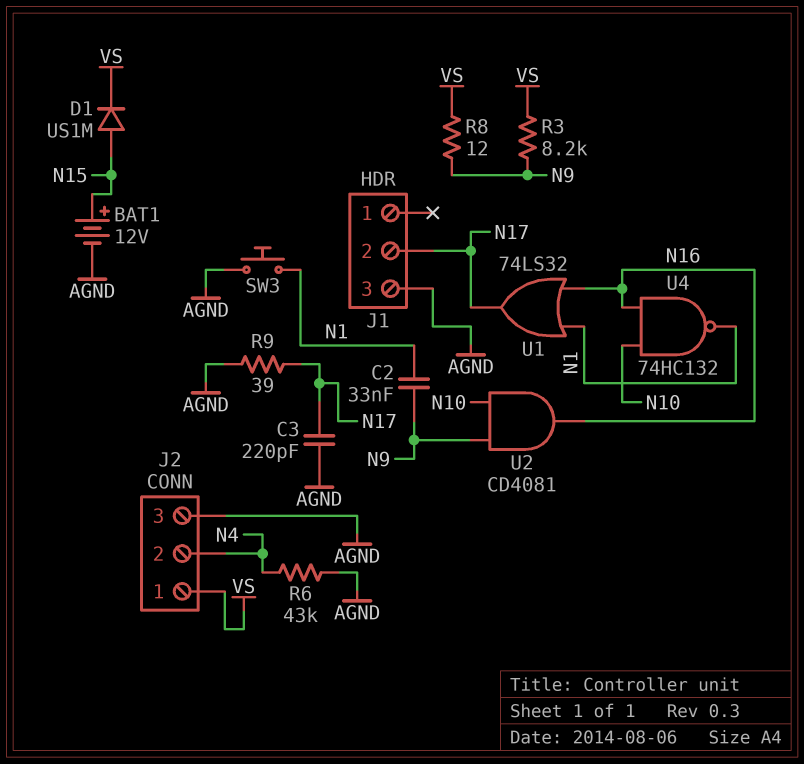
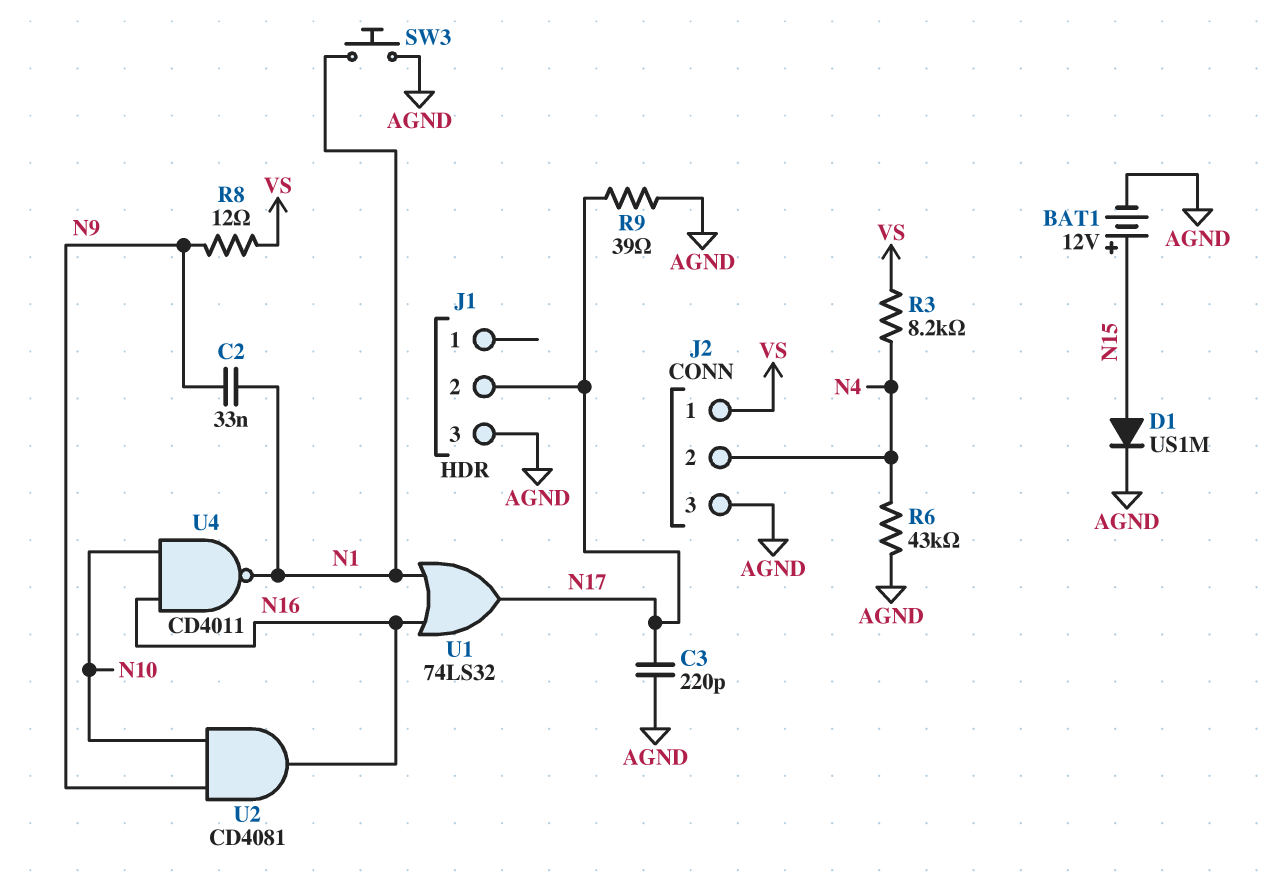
D1: diode US1M (A N15, K VS) -> diode US1M (A N15, K AGND)
R3: 8.2k (N9, VS) -> 8.2k (N4, VS)
U4: NAND 74HC132 (in N10, in N16, out N1) -> NAND CD4011 (in N10, in N16, out N1)

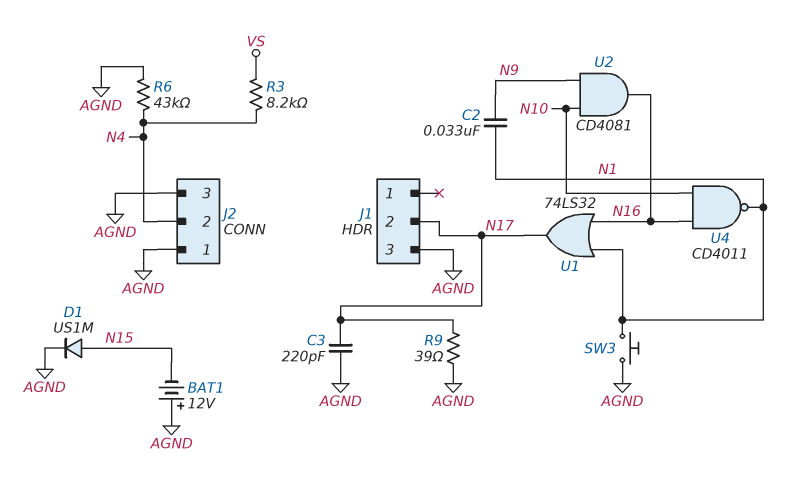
BAT1: 12V (plus N15, minus AGND) -> 12V (plus AGND, minus N15)
J2 pin 1: VS -> AGND
R8: 12 (N9, VS) -> none

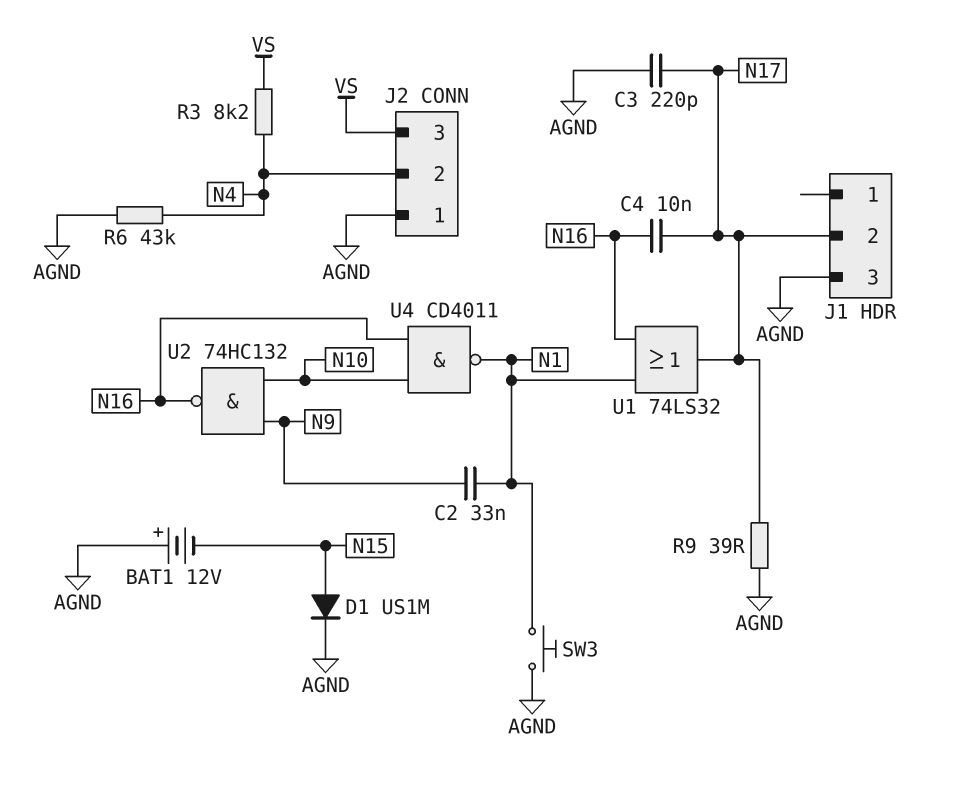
C4: none -> 10nF (N16, N17)
J2 pin 3: AGND -> VS
U2: AND CD4081 (in N9, in N10, out N16) -> NAND 74HC132 (in N9, in N10, out N16)

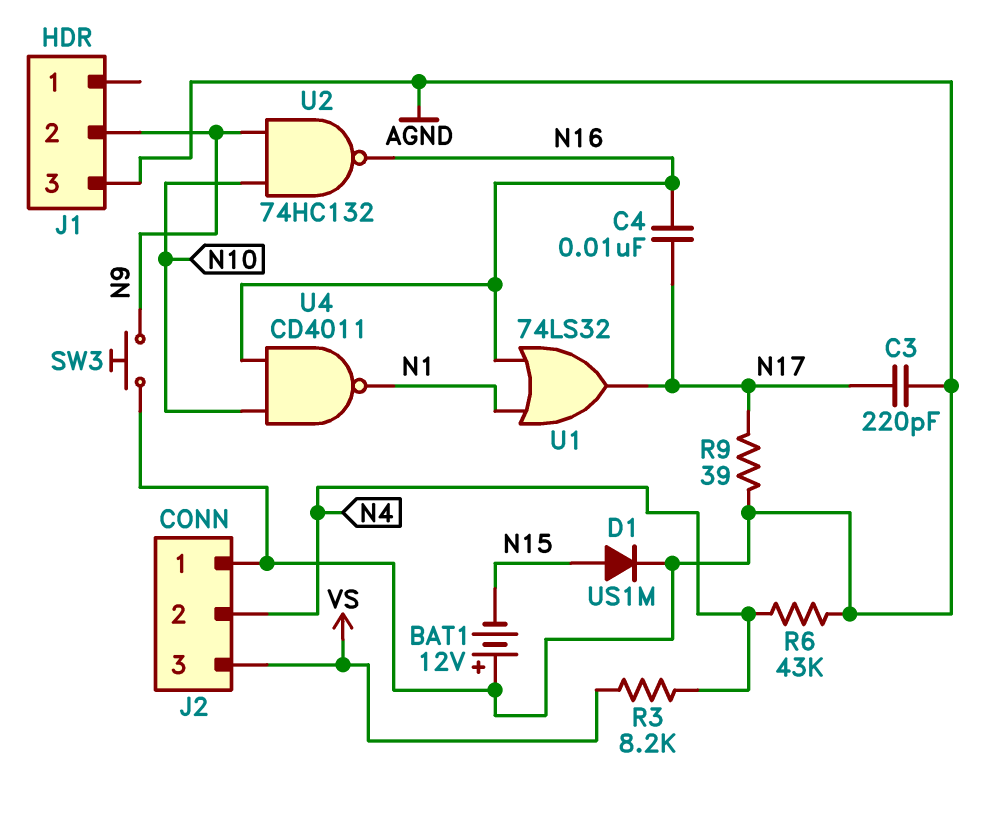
C2: 33nF (N1, N9) -> none
J1 pin 2: N17 -> N9
SW3: button (AGND, N1) -> button (AGND, N9)

